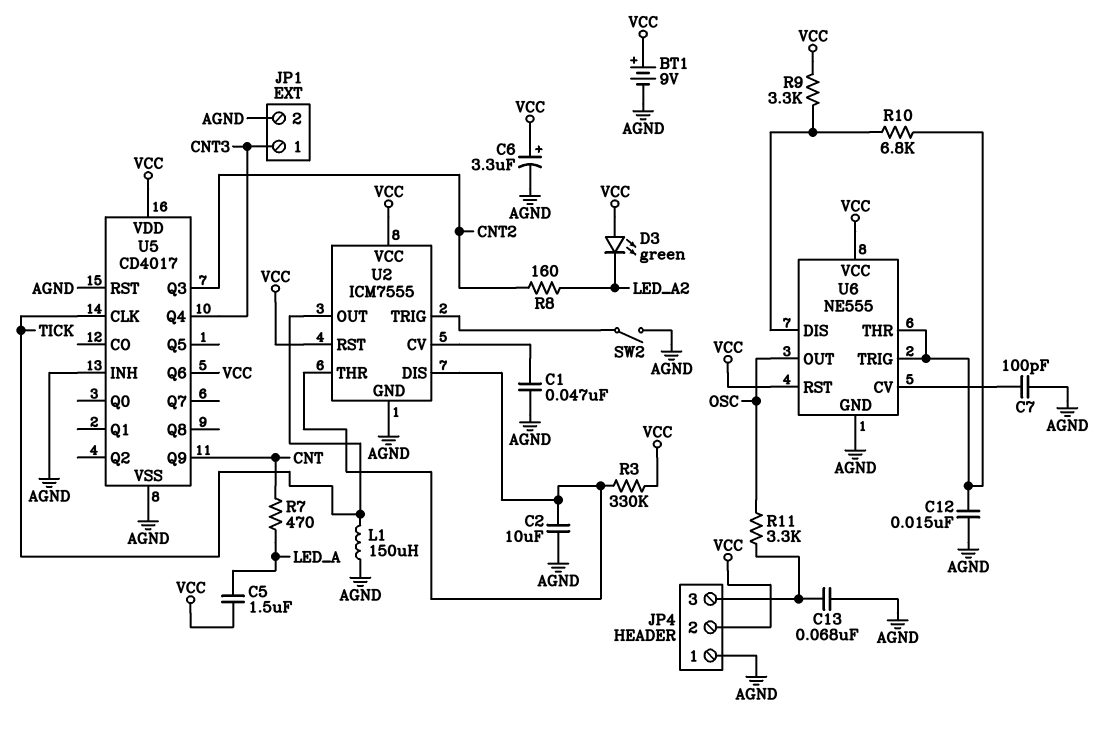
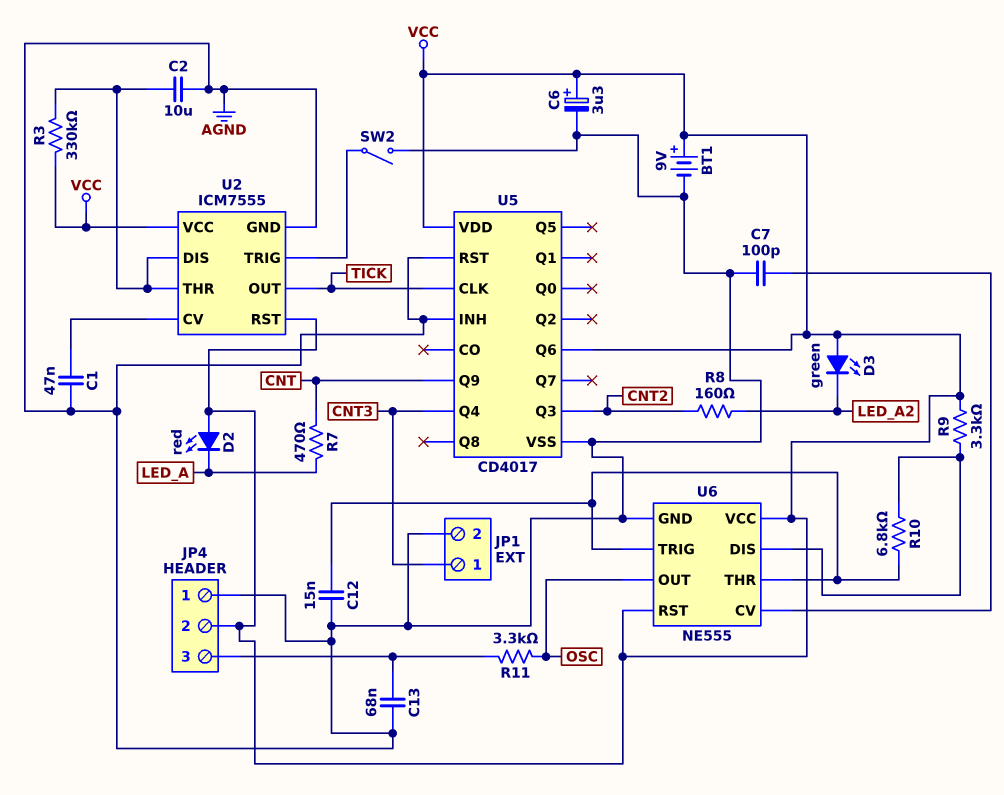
C5: 1.5uF (LED_A, VCC) -> none
D2: none -> LED red (A VCC, K LED_A)
L1: 150uH (AGND, TICK) -> none

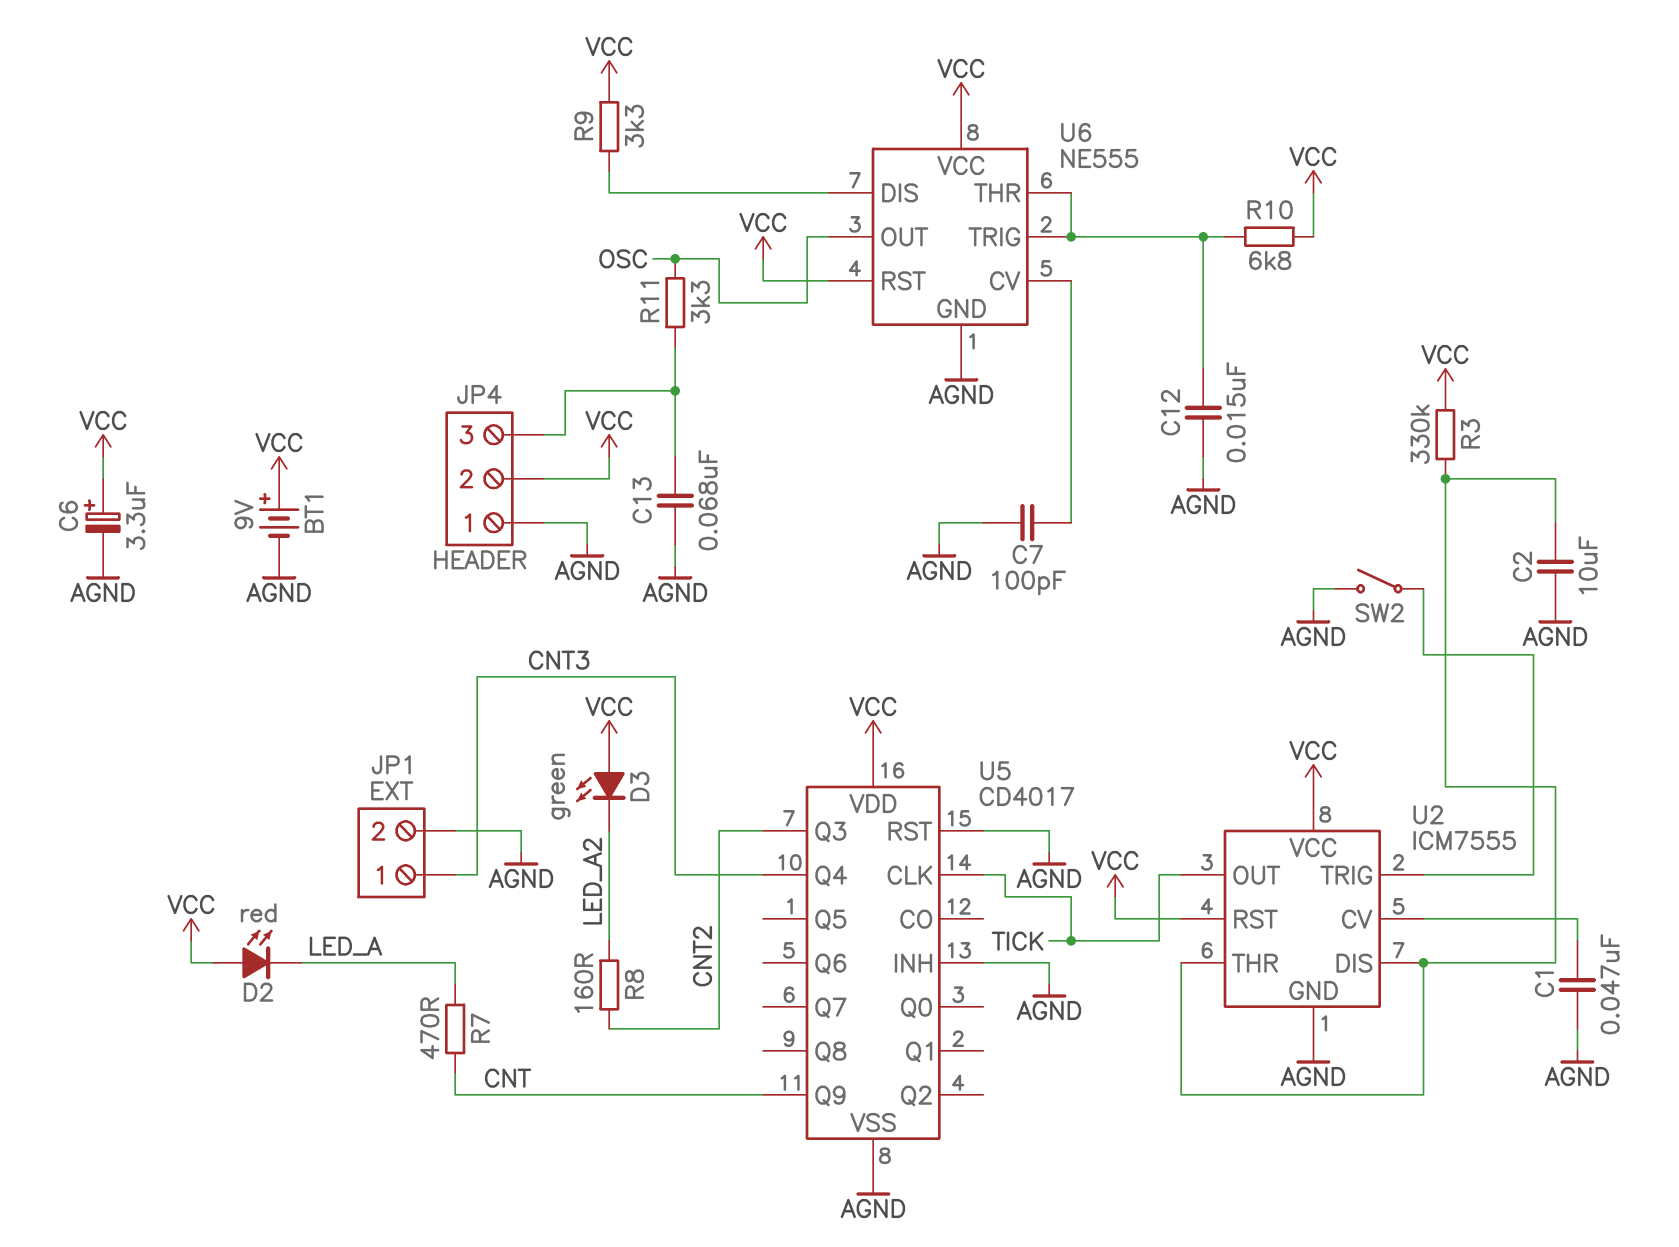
R10: 6.8k (U6/DIS, U6/THR) -> 6.8k (U6/THR, VCC)
U5 pin Q6: VCC -> none

